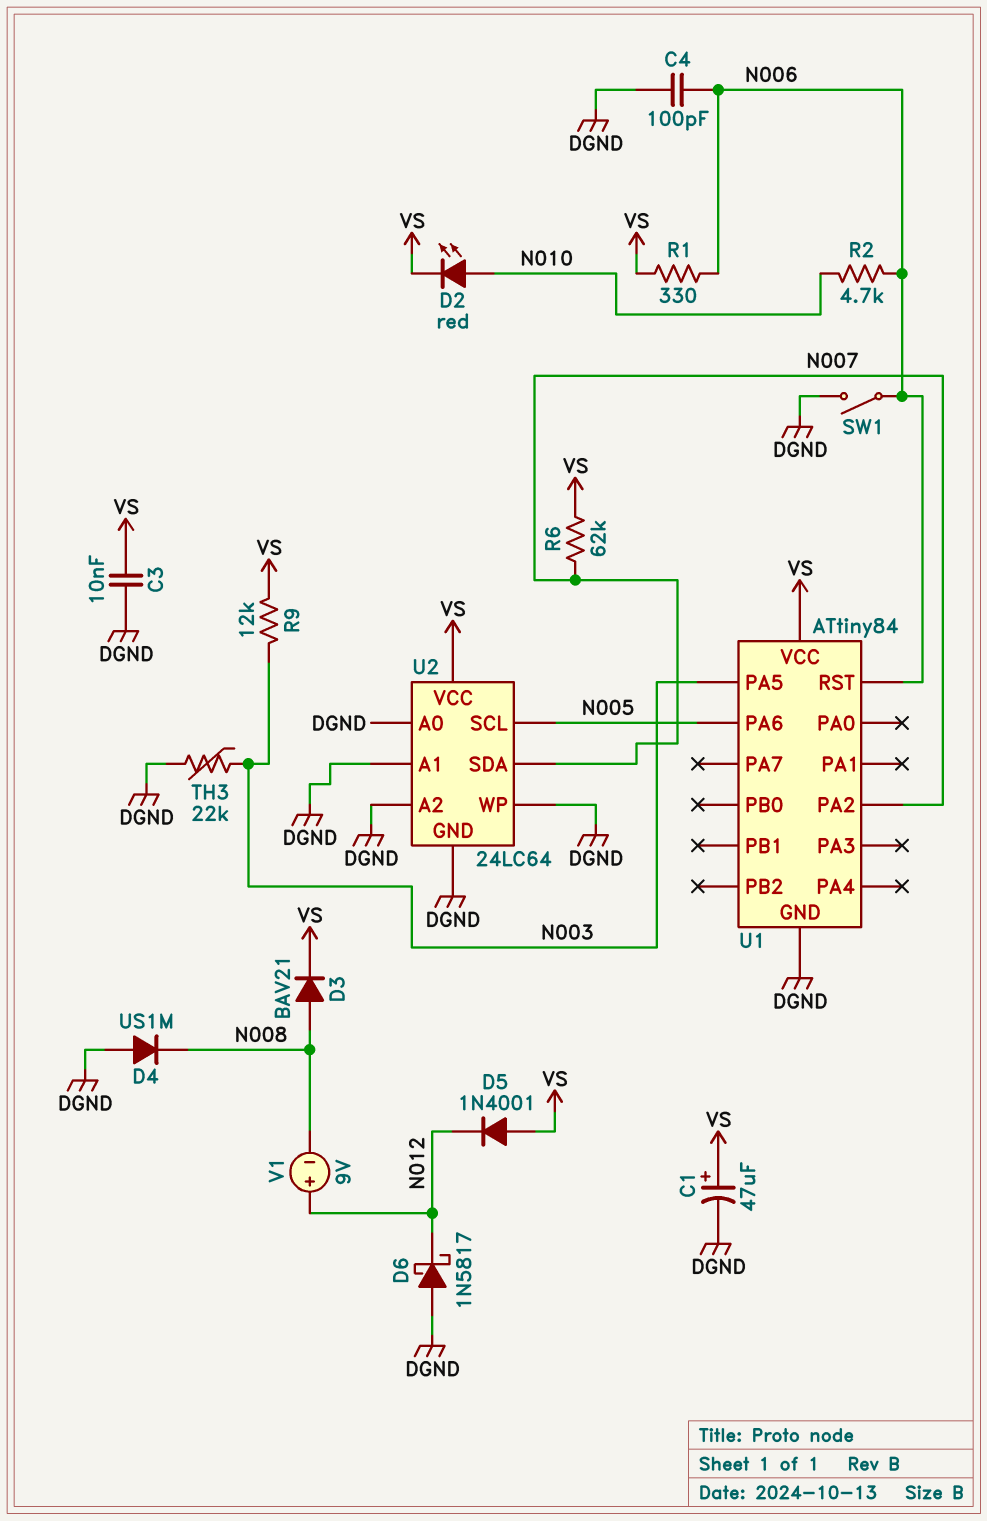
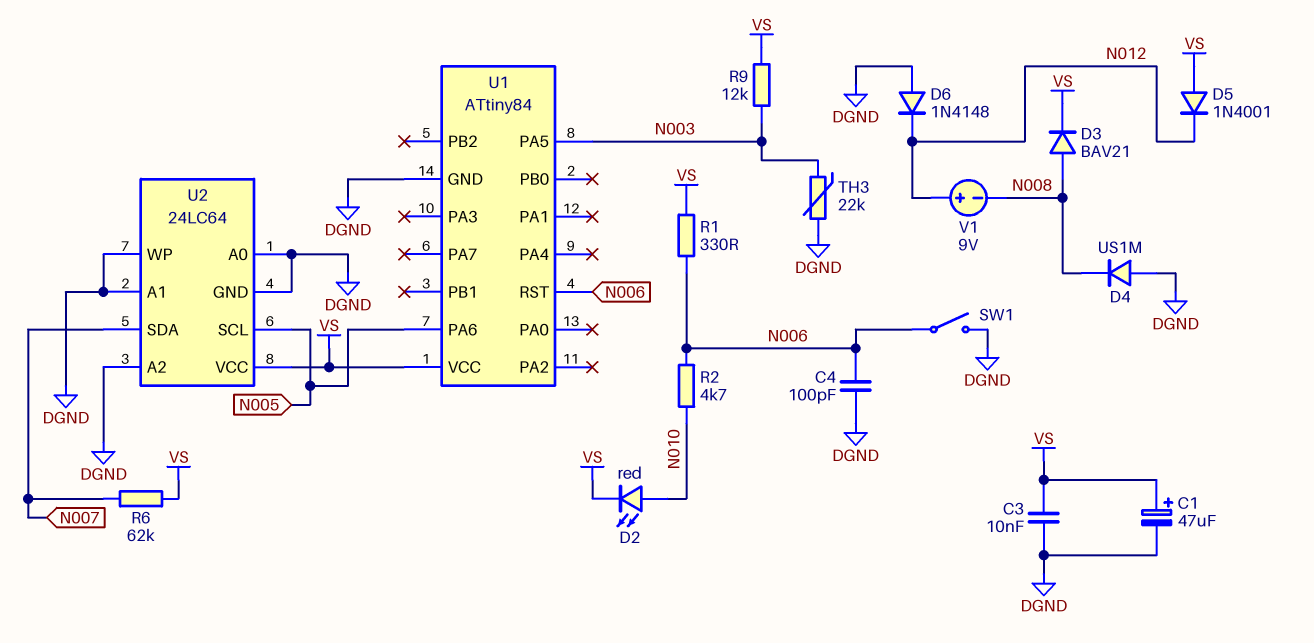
D6: schottky 1N5817 (A DGND, K N012) -> diode 1N4148 (A DGND, K N012)
U1 pin PA2: N007 -> none

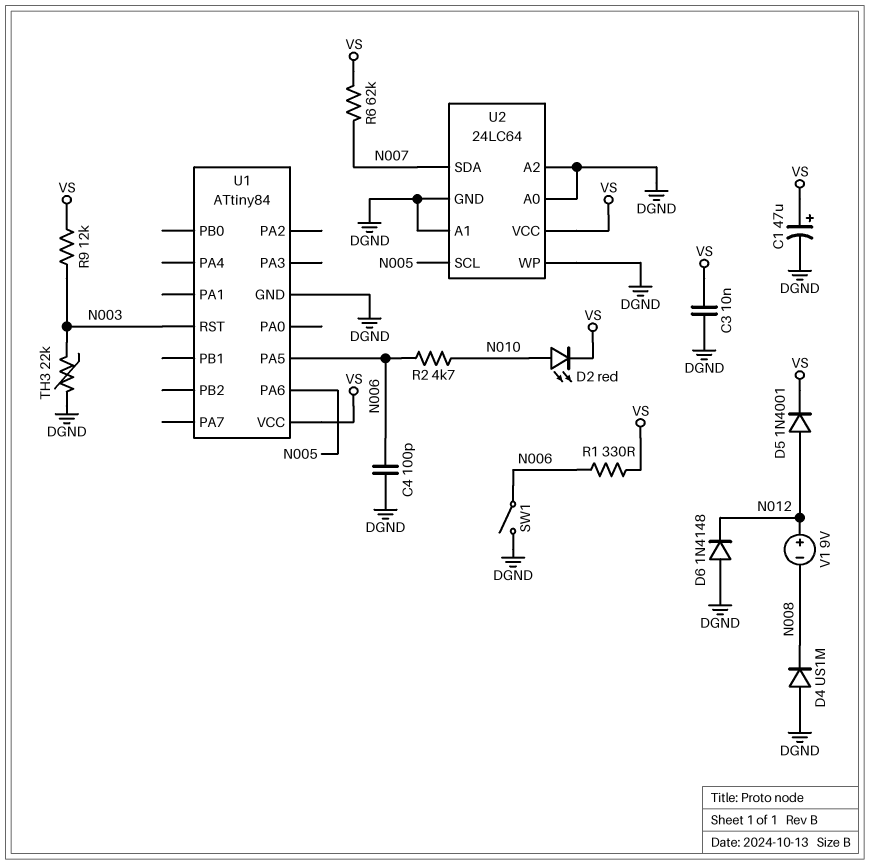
D3: diode BAV21 (A N008, K VS) -> none
D5: diode 1N4001 (A VS, K N012) -> diode 1N4001 (A N012, K VS)
U1 pin PA5: N003 -> N006
U1 pin RST: N006 -> N003

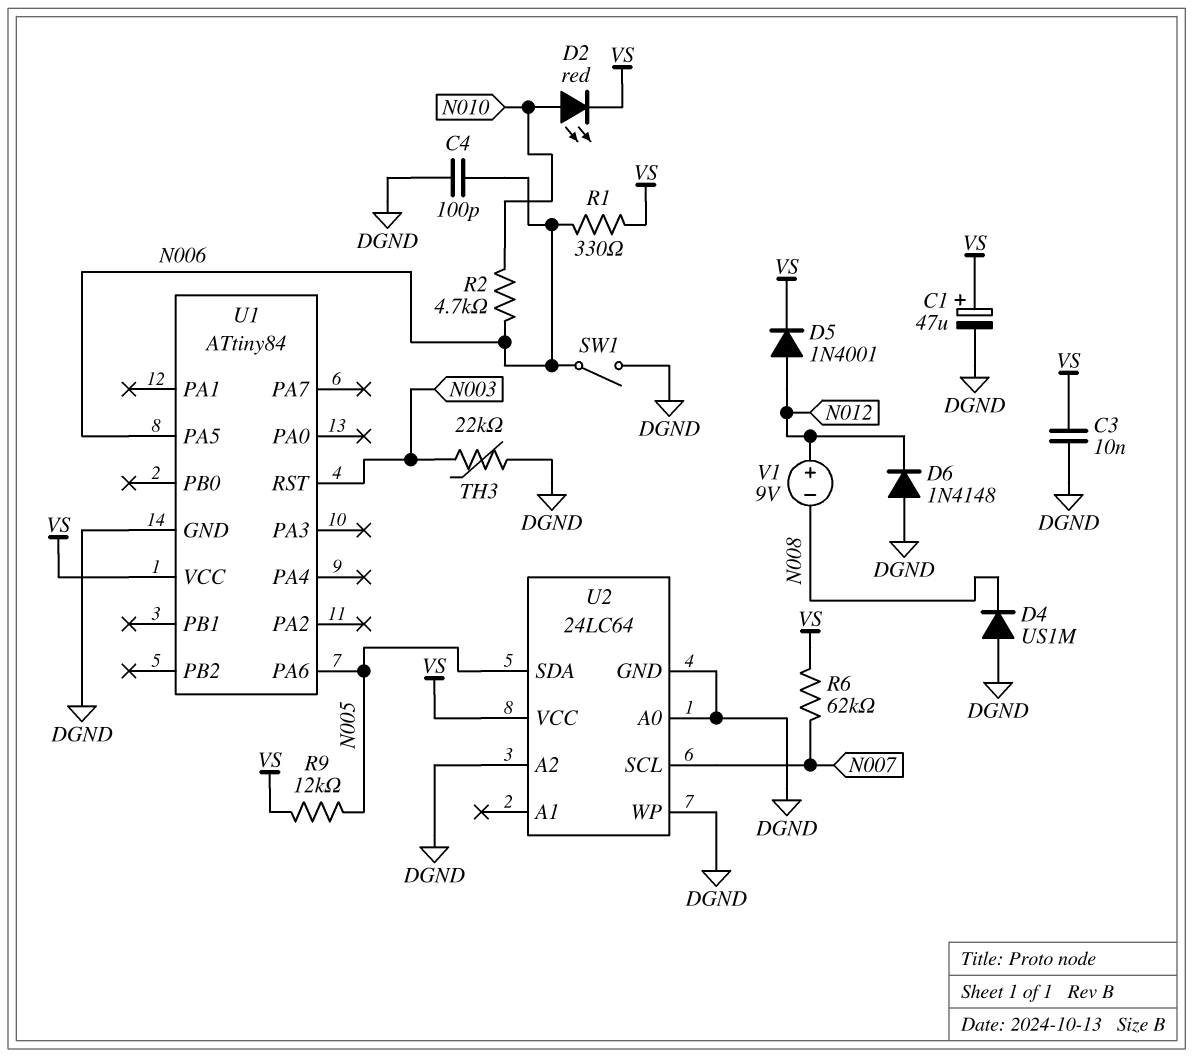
R9: 12k (N003, VS) -> 12k (N005, VS)
U2 pin A1: DGND -> none
U2 pin SCL: N005 -> N007
U2 pin SDA: N007 -> N005

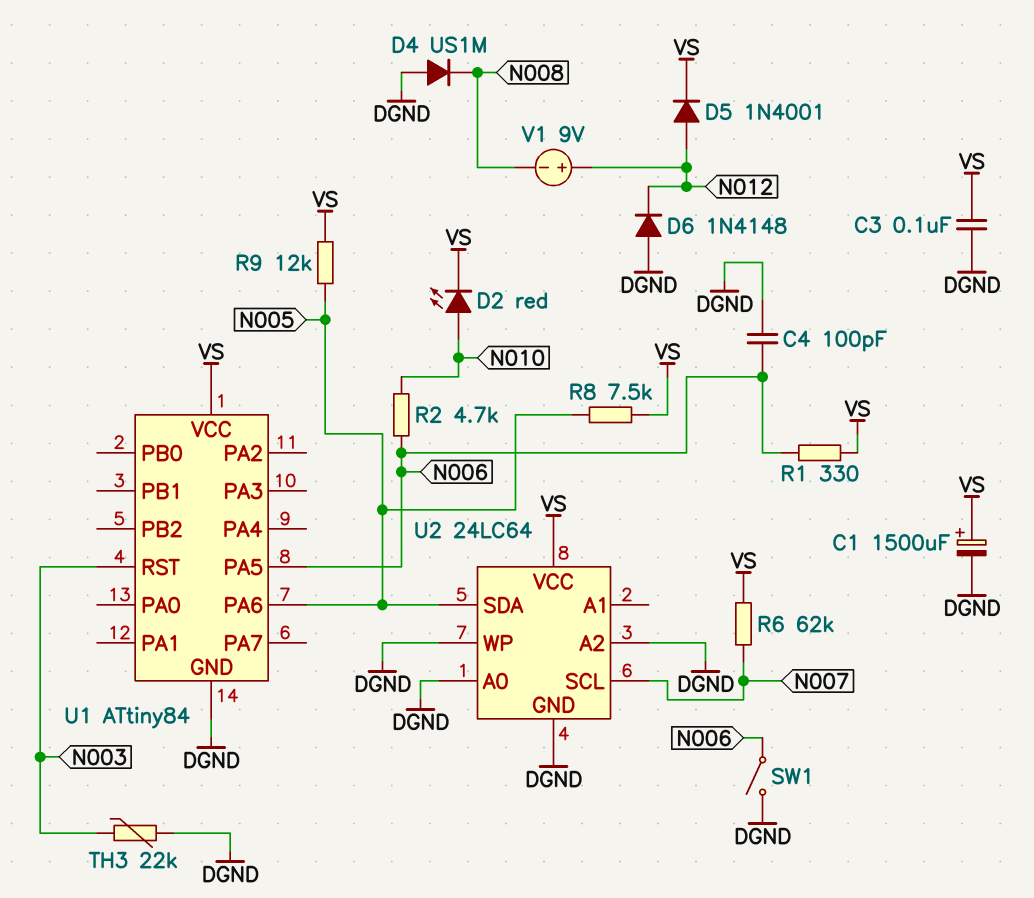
C1: 47uF (plus VS, minus DGND) -> 1500uF (plus VS, minus DGND)
C3: 10nF (DGND, VS) -> 100nF (DGND, VS)
R8: none -> 7.5k (N005, VS)

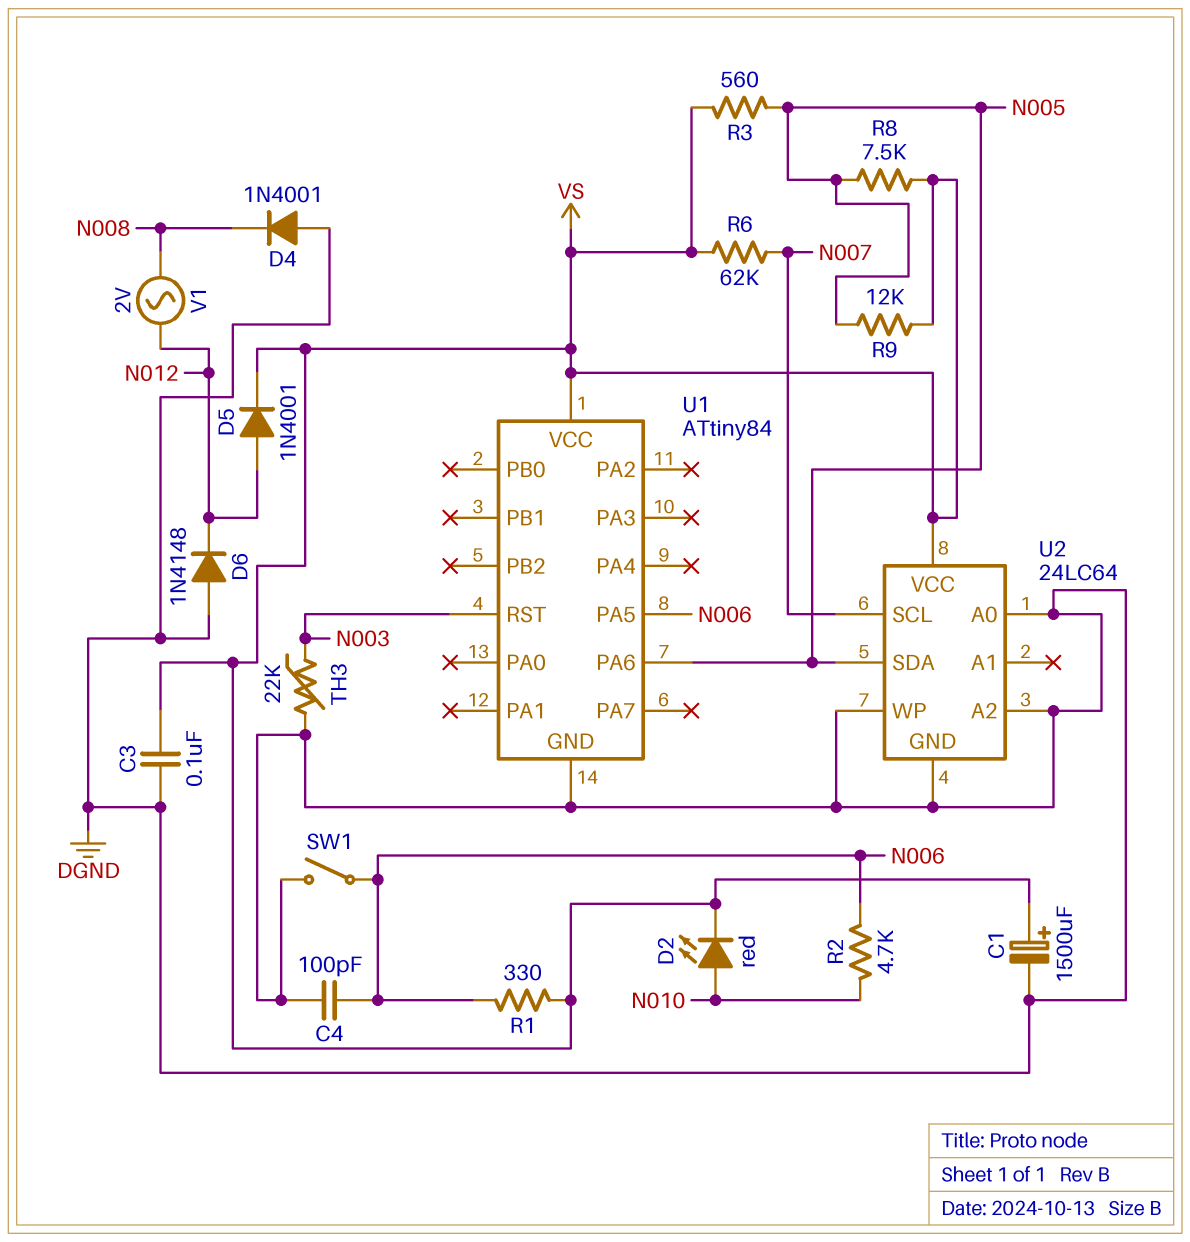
D4: diode US1M (A DGND, K N008) -> diode 1N4001 (A DGND, K N008)
R3: none -> 560 (N005, VS)
V1: 9V (plus N012, minus N008) -> AC 2V (N008, N012)

